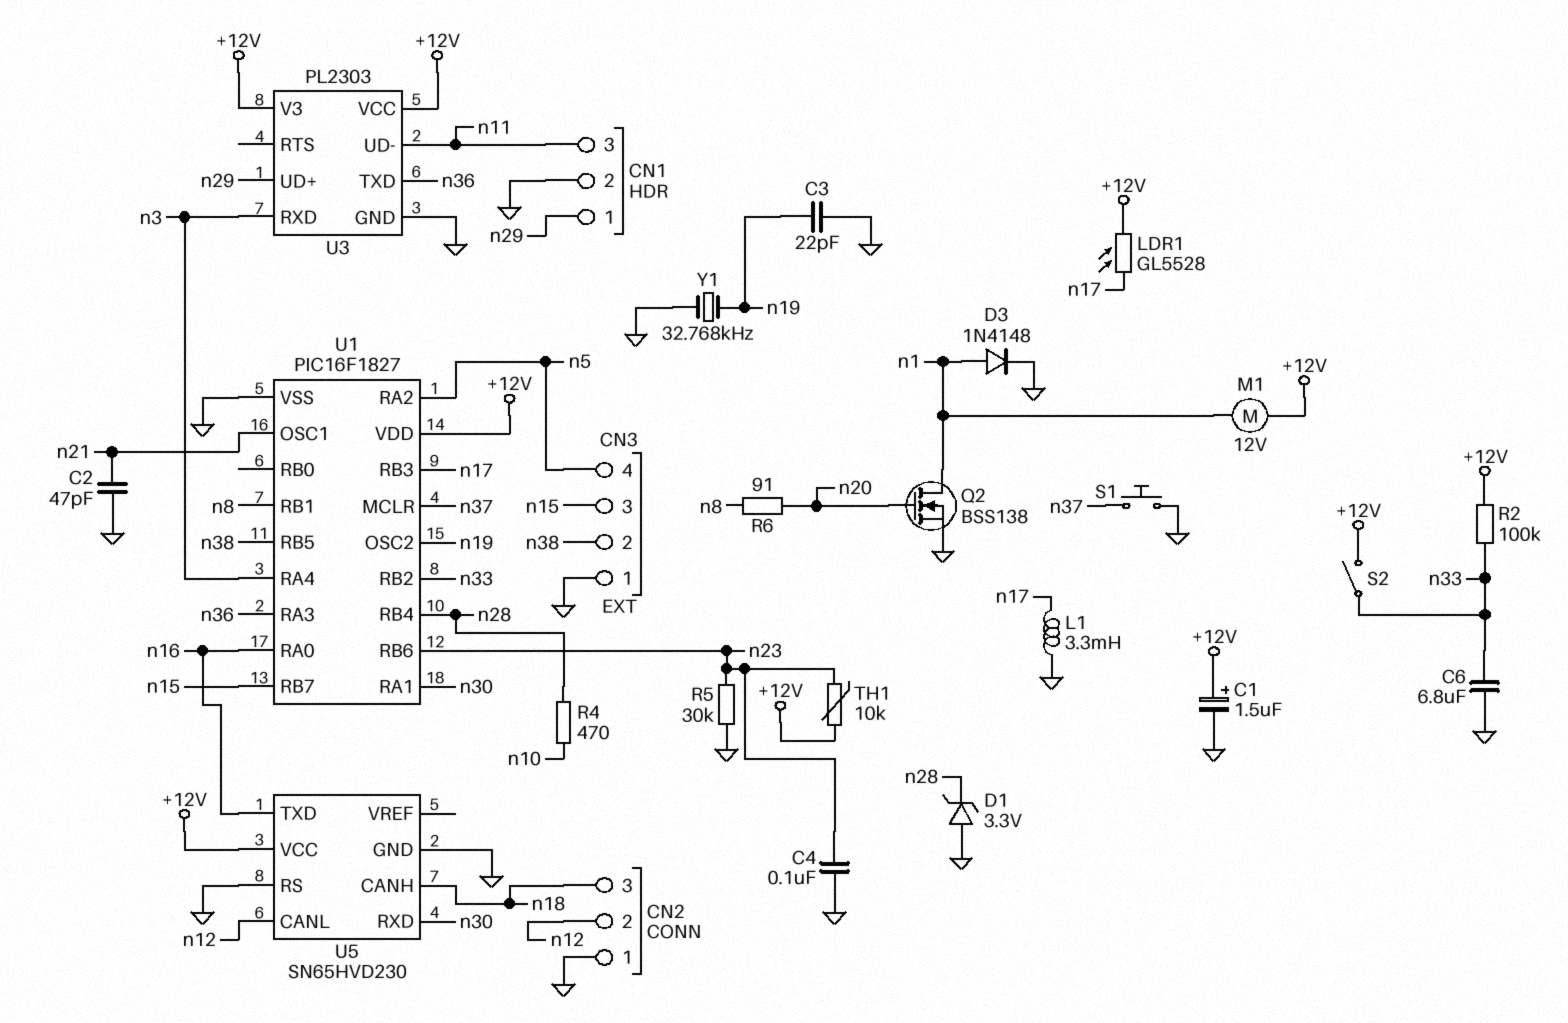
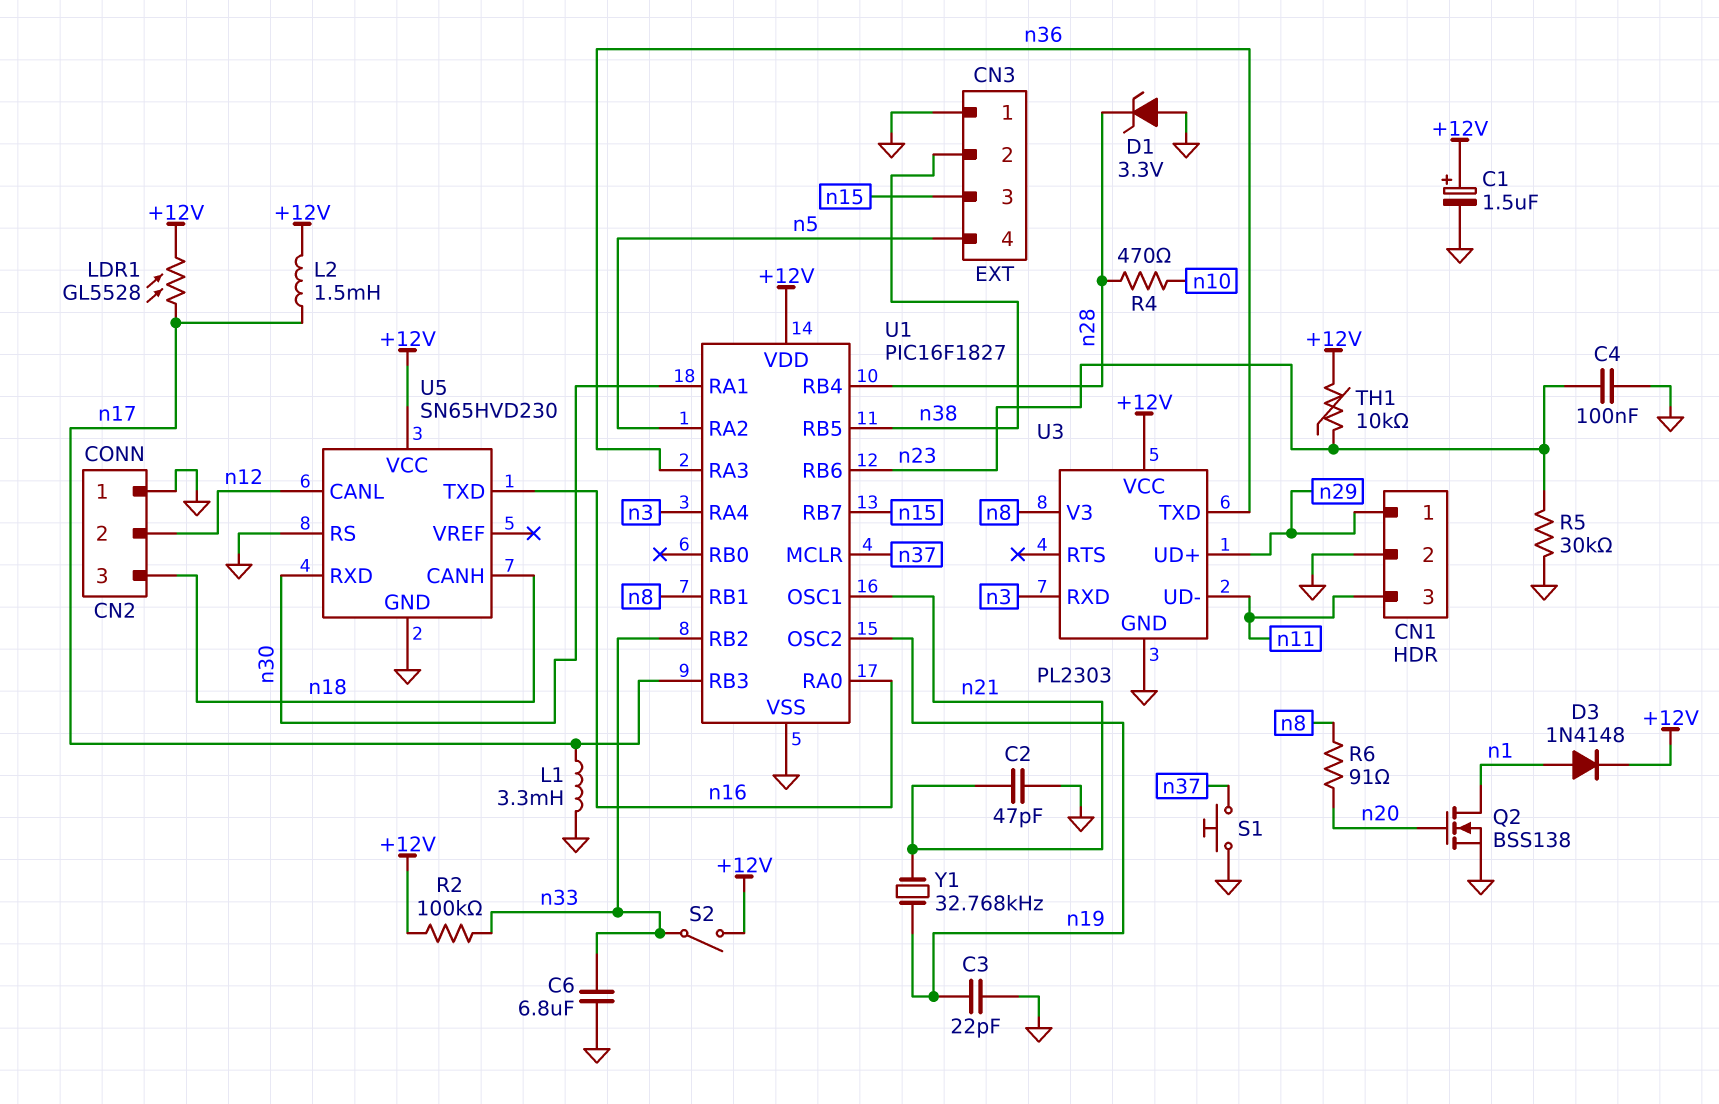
D3: diode 1N4148 (A n1, K GND) -> diode 1N4148 (A n1, K +12V)
L2: none -> 1.5mH (+12V, n17)
M1: motor 12V (+12V, n1) -> none
U3 pin V3: +12V -> n8
Y1: 32.768kHz (GND, n19) -> 32.768kHz (n19, n21)

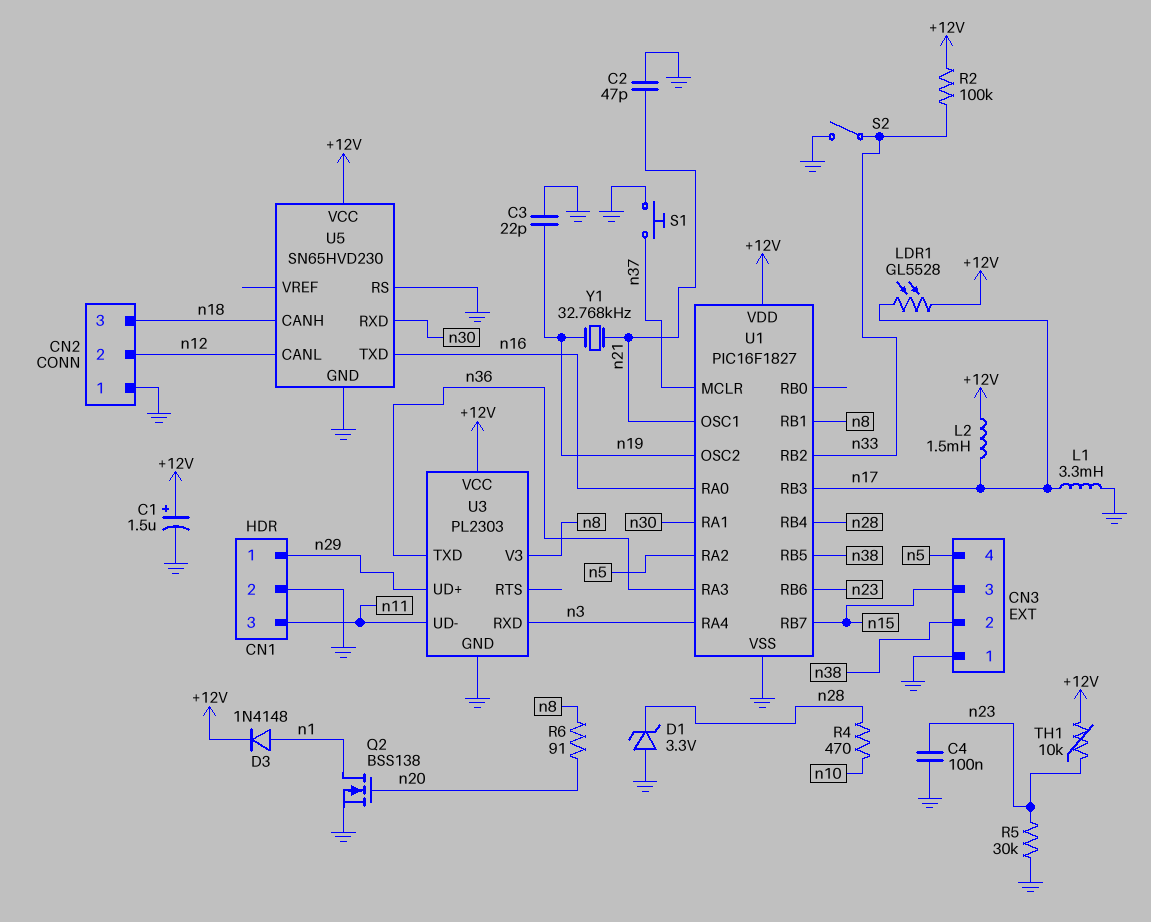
C6: 6.8uF (GND, n33) -> none
S2: switch (+12V, n33) -> switch (GND, n33)

